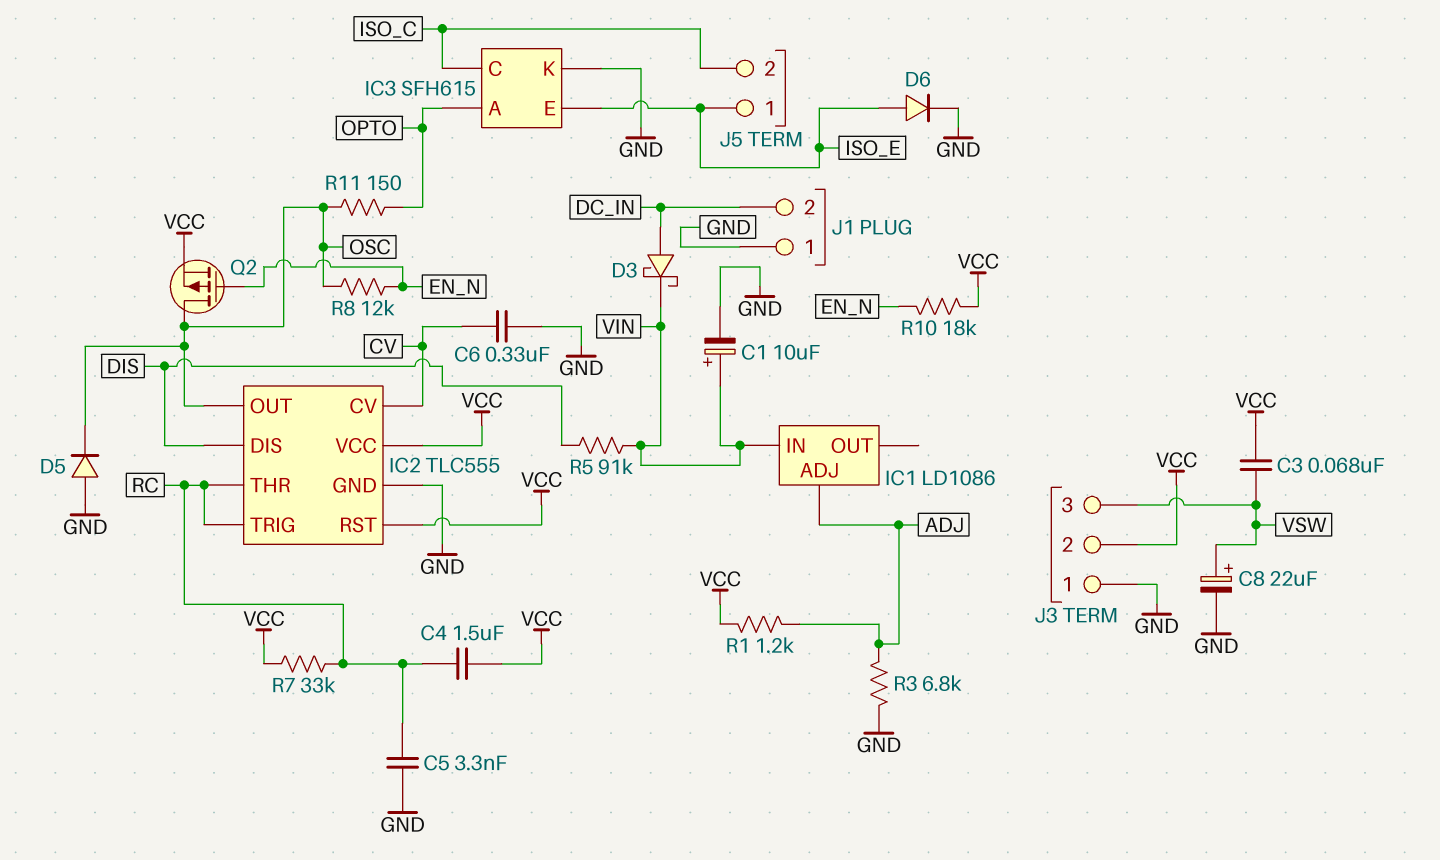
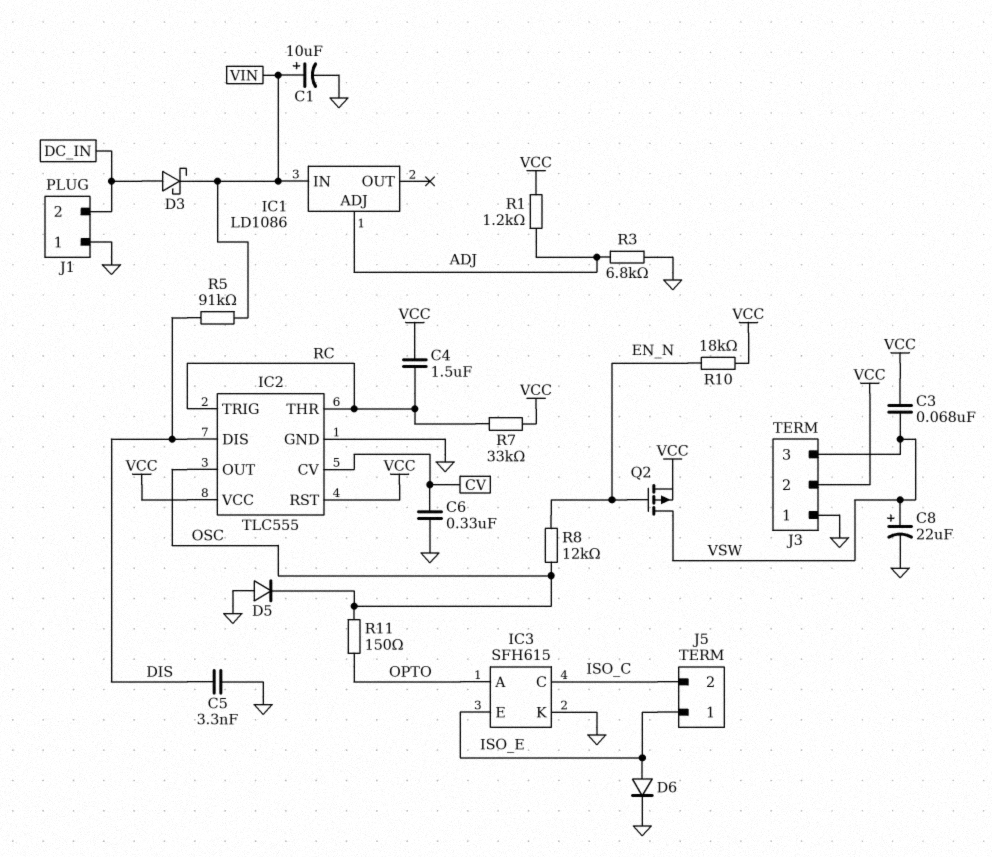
C5: 3.3nF (GND, RC) -> 3.3nF (DIS, GND)
Q2: PMOS (G EN_N, D OSC, S VCC) -> PMOS (G EN_N, D VSW, S VCC)

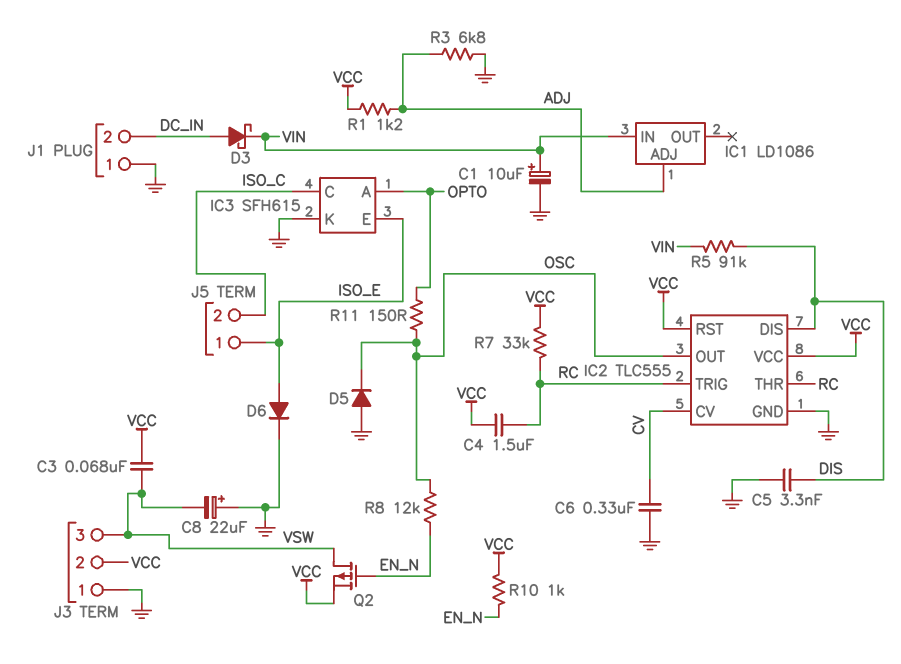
C8: 22uF (plus VSW, minus GND) -> 22uF (plus GND, minus VSW)
R10: 18k (EN_N, VCC) -> 1k (EN_N, VCC)

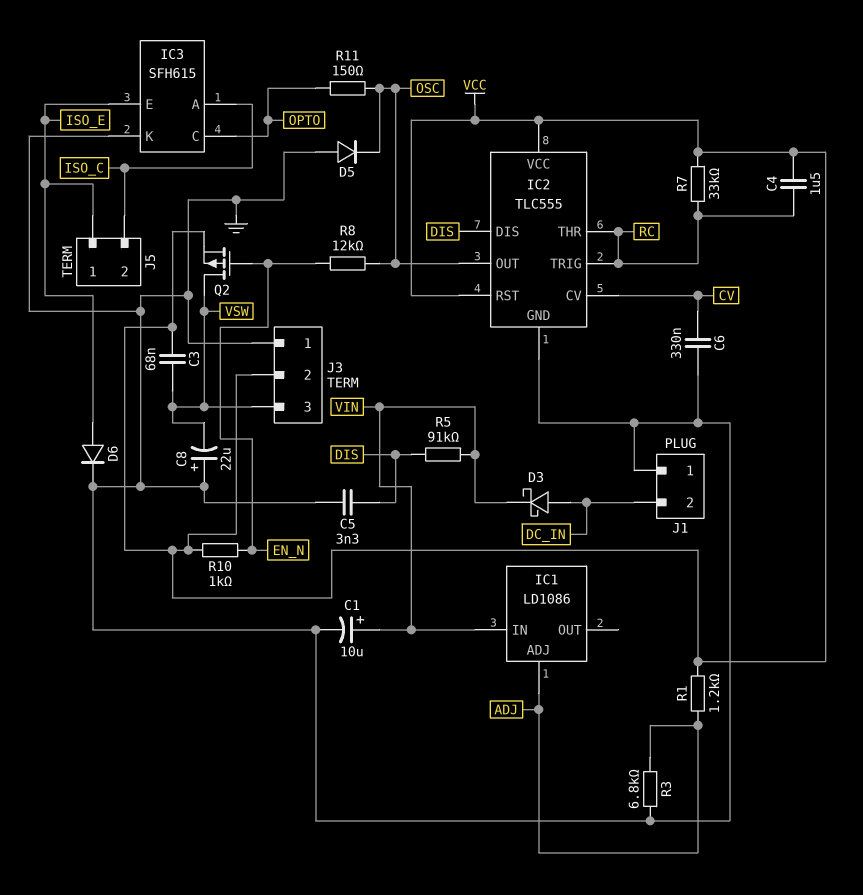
IC3 pin A: OPTO -> ISO_C
IC3 pin C: ISO_C -> OPTO

